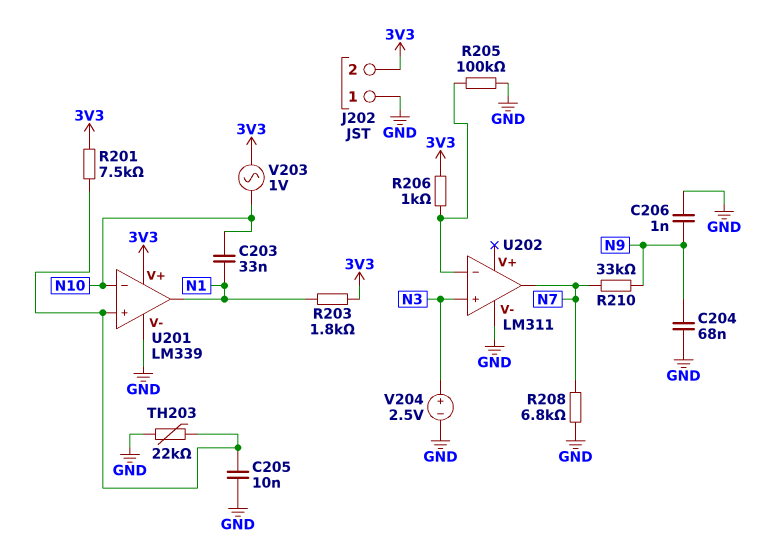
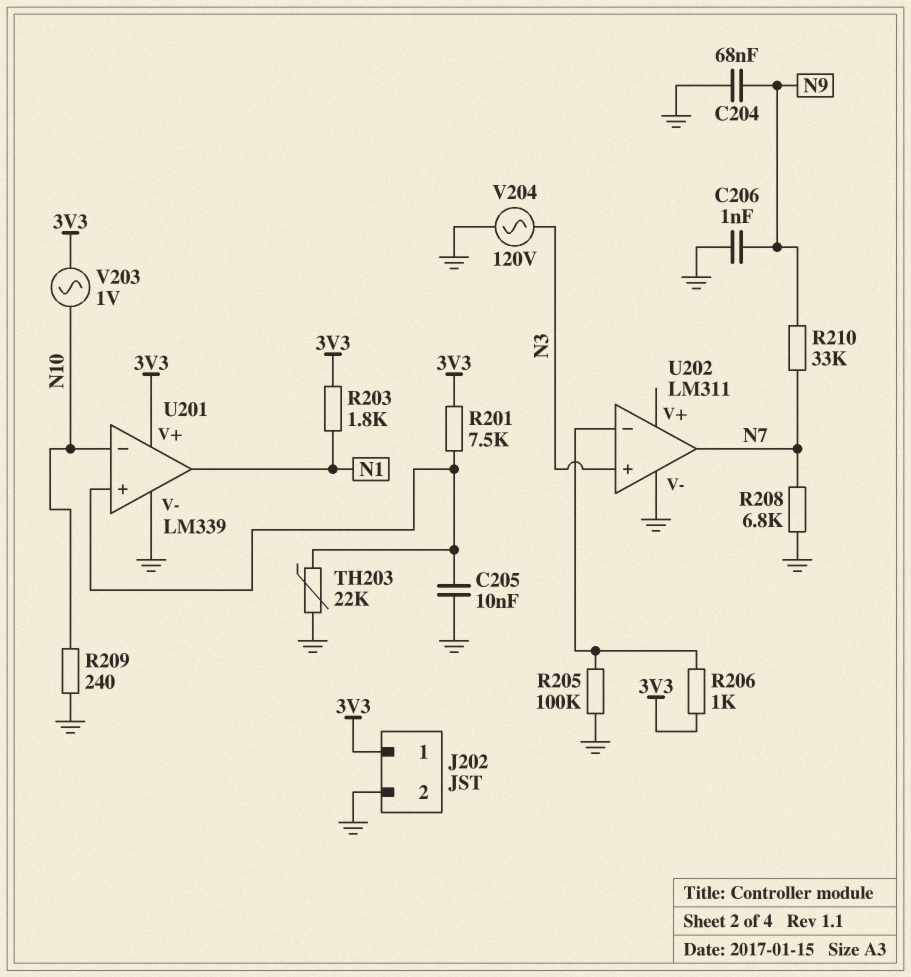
C203: 33nF (N1, N10) -> none
J202 pin 1: GND -> 3V3
J202 pin 2: 3V3 -> GND
R209: none -> 240 (GND, N10)
V204: 2.5V (plus N3, minus GND) -> AC 120V (GND, N3)

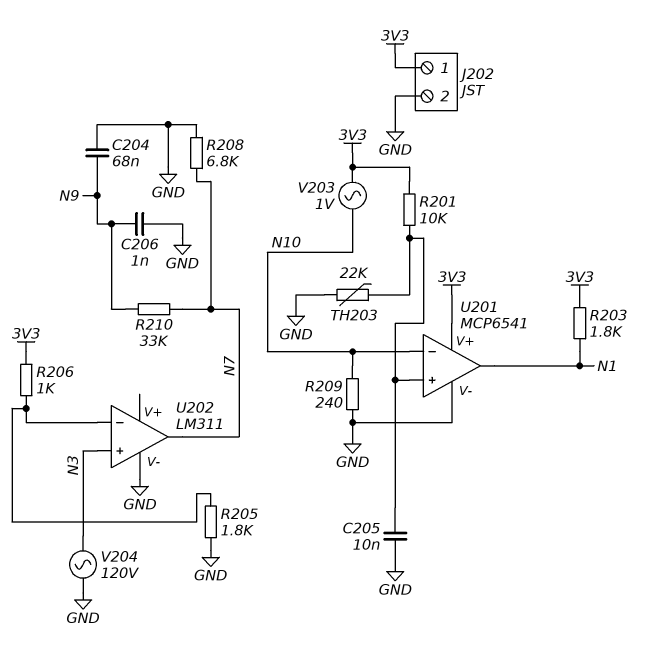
R201: 7.5k (3V3, U201/in+) -> 10k (3V3, U201/in+)
R205: 100k (GND, U202/in-) -> 1.8k (GND, U202/in-)
U201: LM339 -> MCP6541

